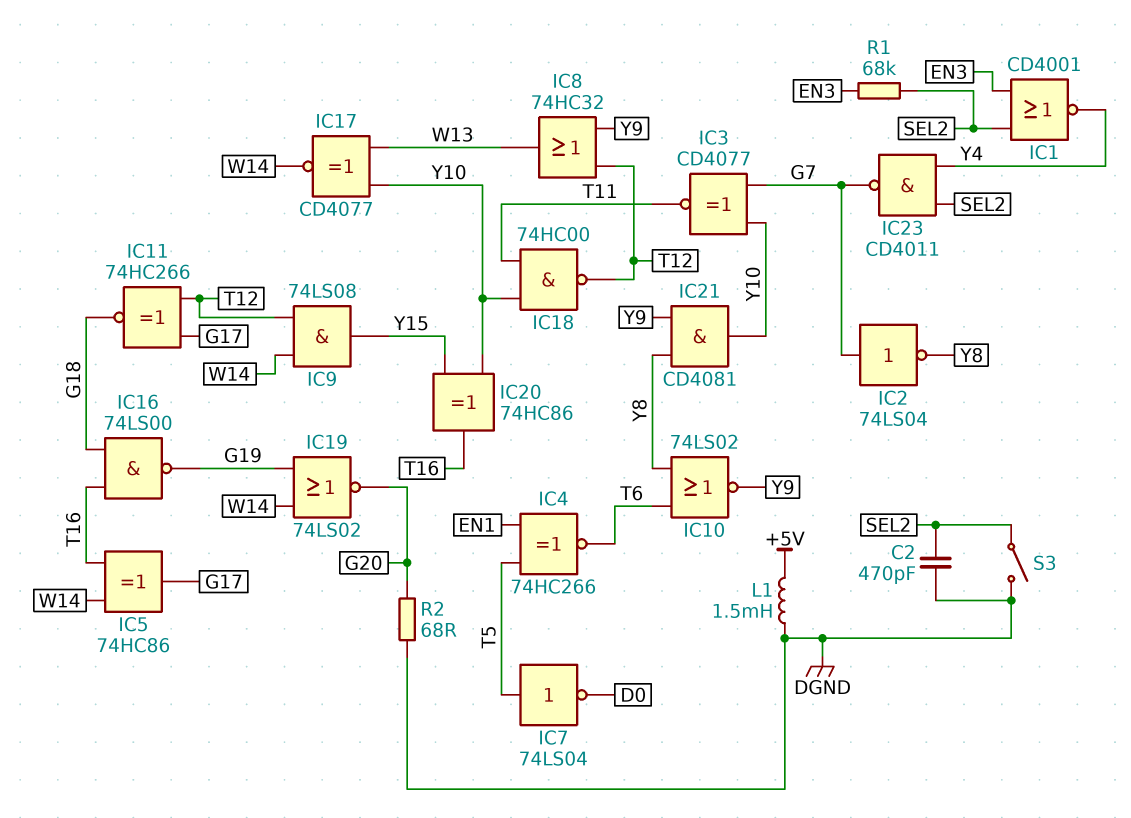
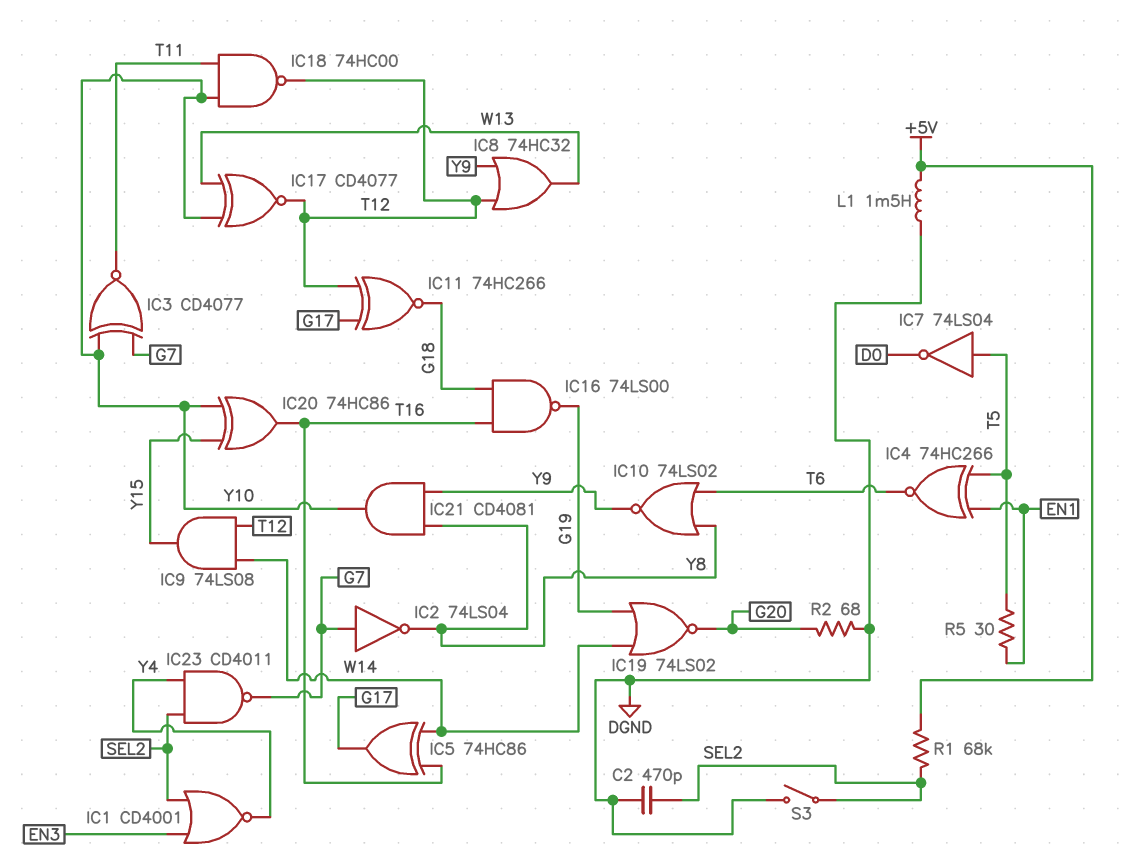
IC17: XNOR CD4077 (in W13, in Y10, out W14) -> XNOR CD4077 (in W13, in Y10, out T12)
R1: 68k (EN3, SEL2) -> 68k (+5V, SEL2)
R5: none -> 30 (EN1, T5)

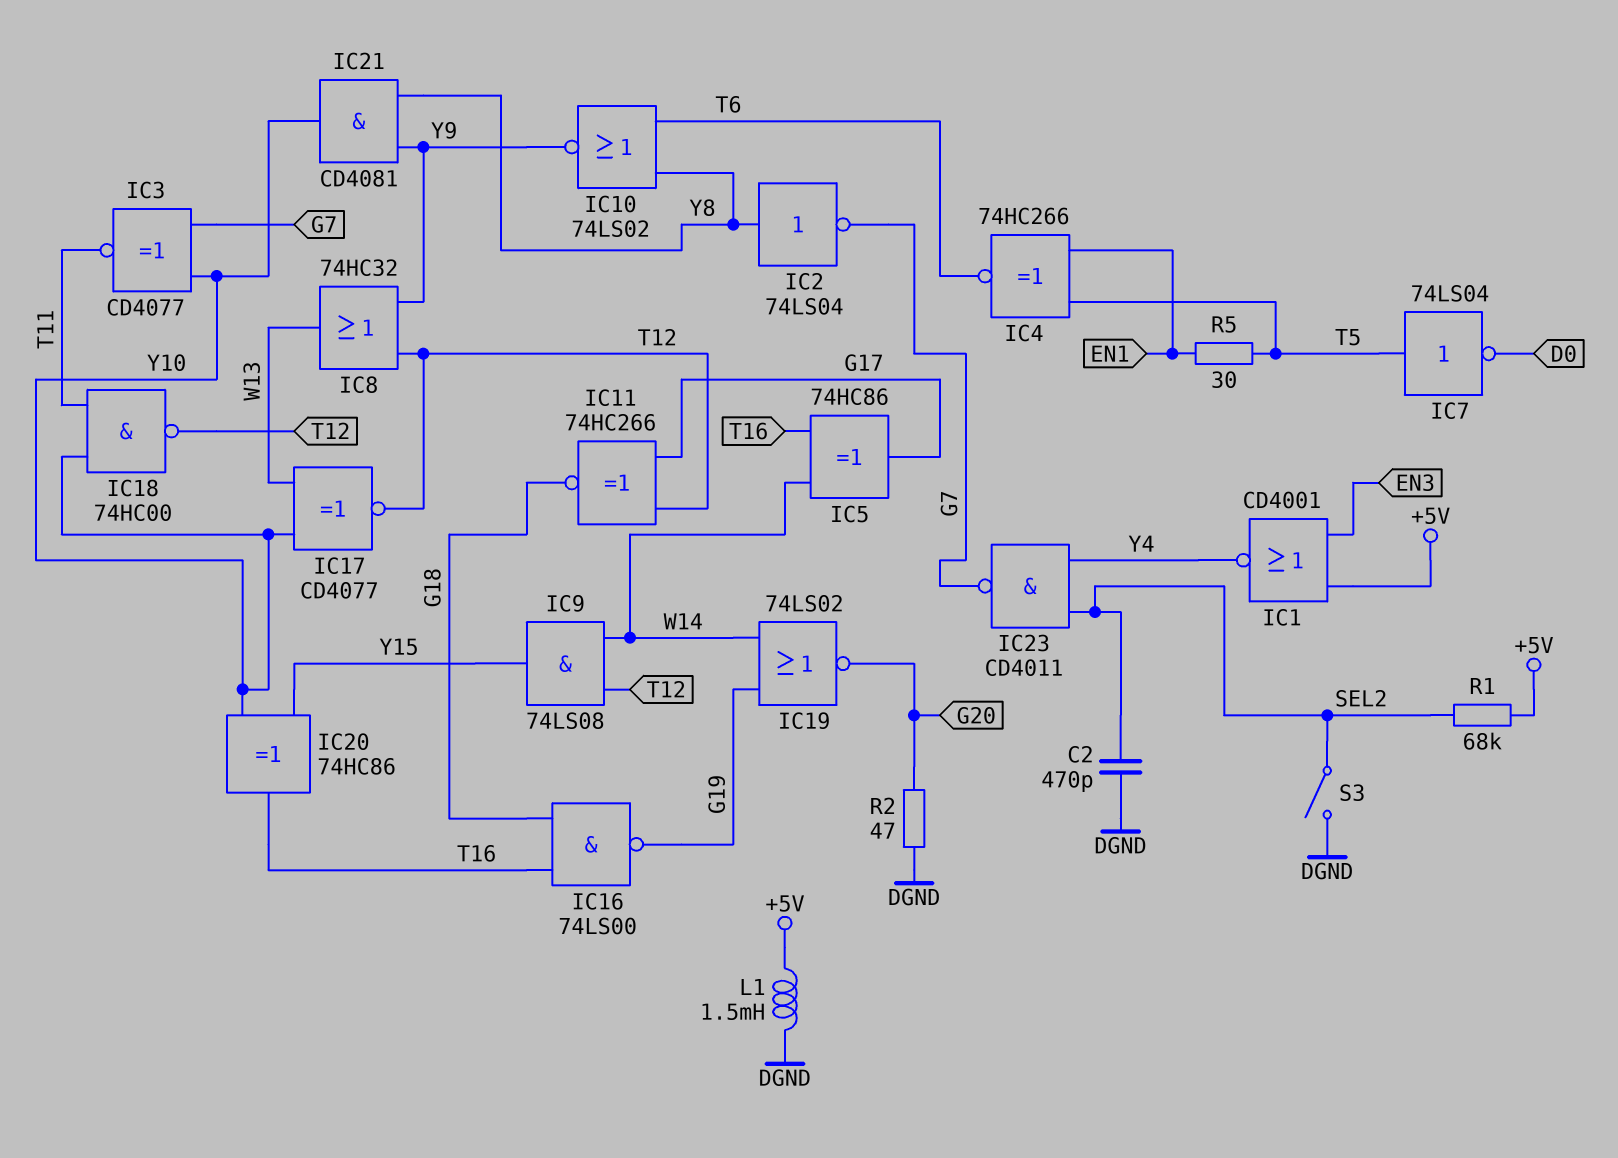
IC1: NOR CD4001 (in EN3, in SEL2, out Y4) -> NOR CD4001 (in +5V, in EN3, out Y4)
IC2: NOT 74LS04 (in G7, out Y8) -> NOT 74LS04 (in Y8, out G7)
R2: 68 (DGND, G20) -> 47 (DGND, G20)

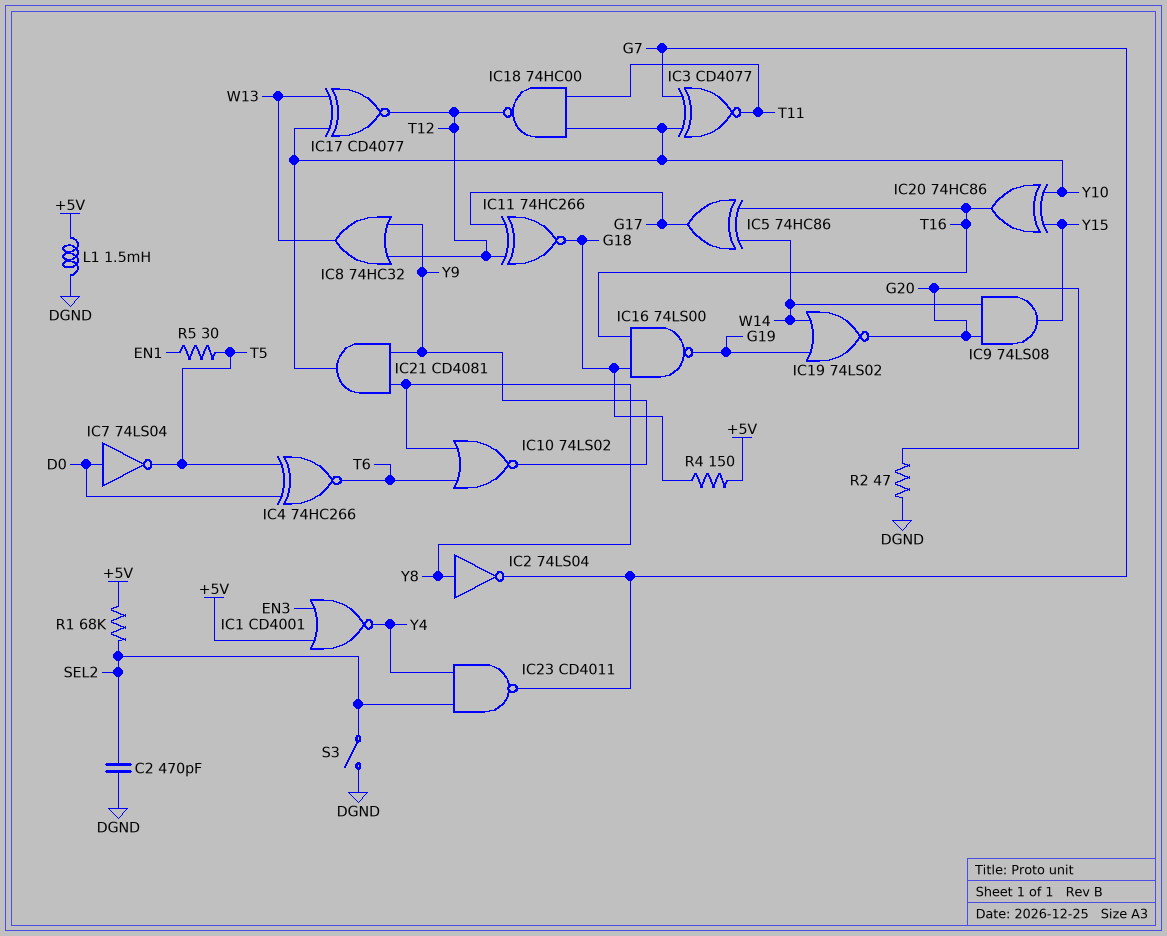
IC4: XNOR 74HC266 (in EN1, in T5, out T6) -> XNOR 74HC266 (in D0, in T5, out T6)
IC7: NOT 74LS04 (in T5, out D0) -> NOT 74LS04 (in D0, out T5)
IC9: AND 74LS08 (in T12, in W14, out Y15) -> AND 74LS08 (in G20, in W14, out Y15)
R4: none -> 150 (+5V, G18)

